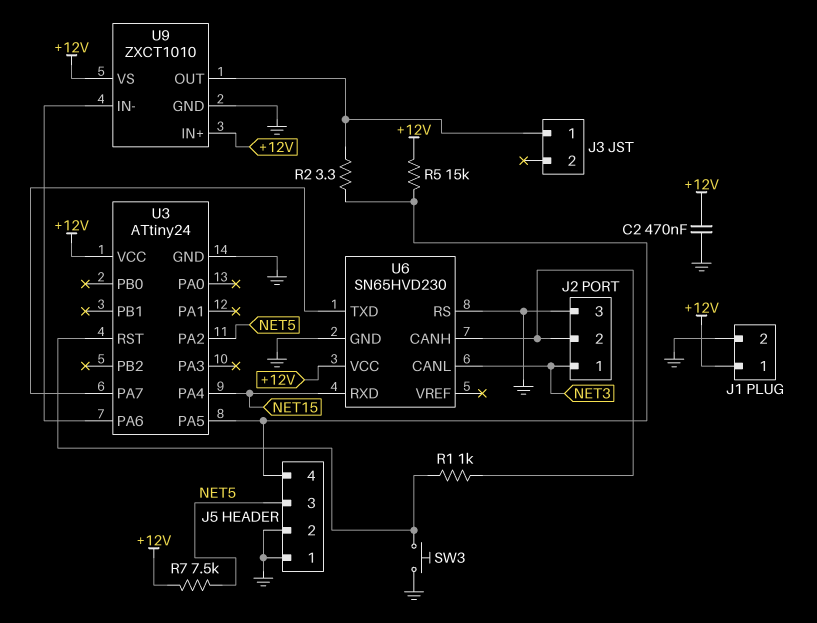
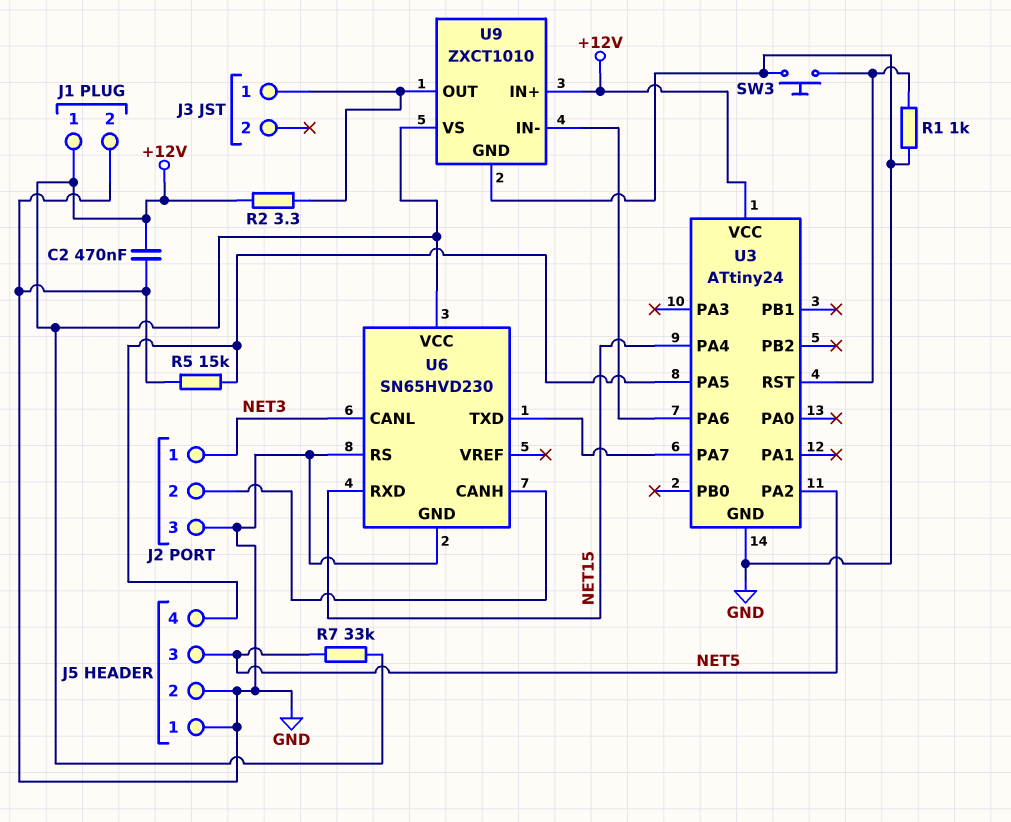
R1: 1k (J2/2, U3/RST) -> 1k (GND, U3/RST)
R2: 3.3 (J3/1, J5/4) -> 3.3 (+12V, J3/1)
R5: 15k (+12V, J5/4) -> 15k (GND, J5/4)
R7: 7.5k (+12V, NET5) -> 33k (+12V, NET5)

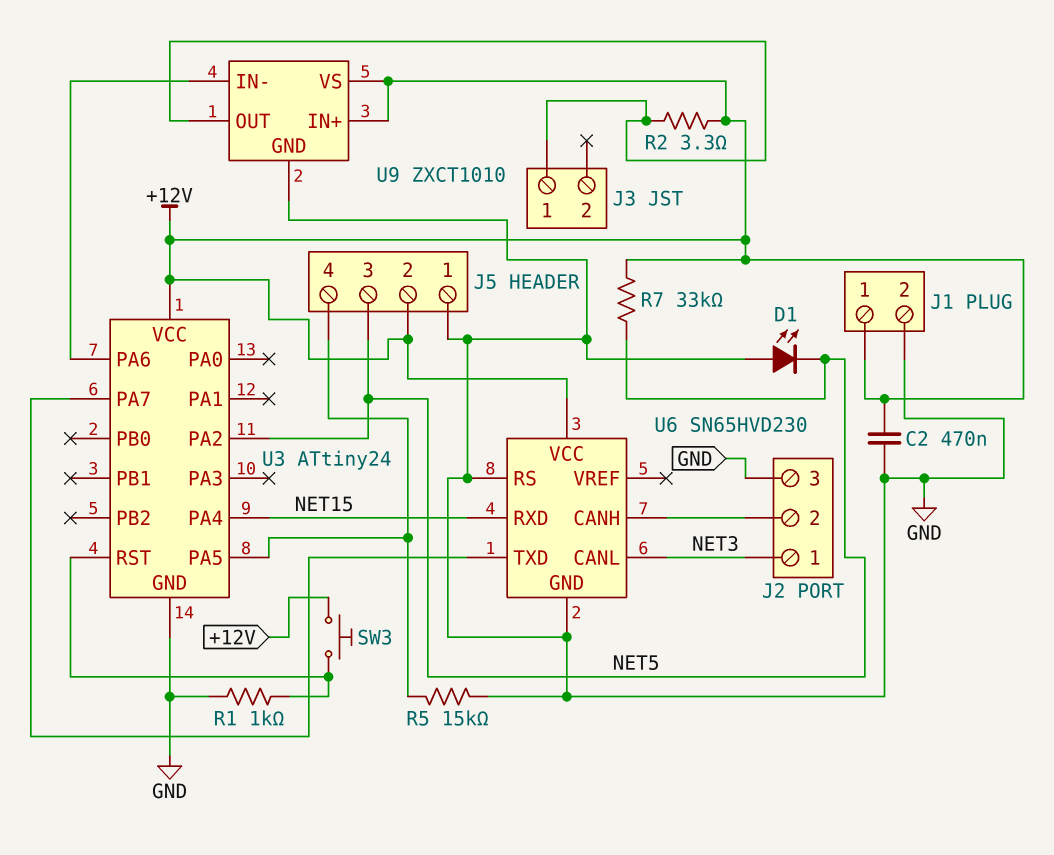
D1: none -> LED (A GND, K NET5)
J5 pin 2: GND -> +12V
SW3: button (GND, U3/RST) -> button (+12V, U3/RST)

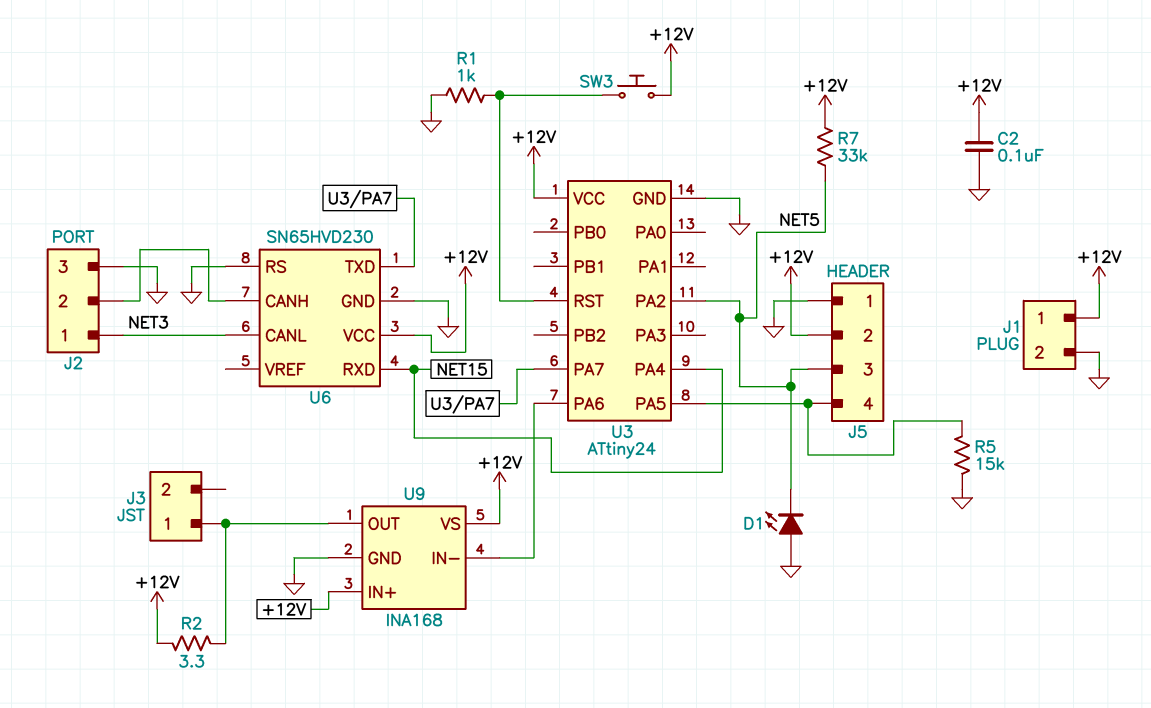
C2: 470nF (+12V, GND) -> 100nF (+12V, GND)
U9: ZXCT1010 -> INA168

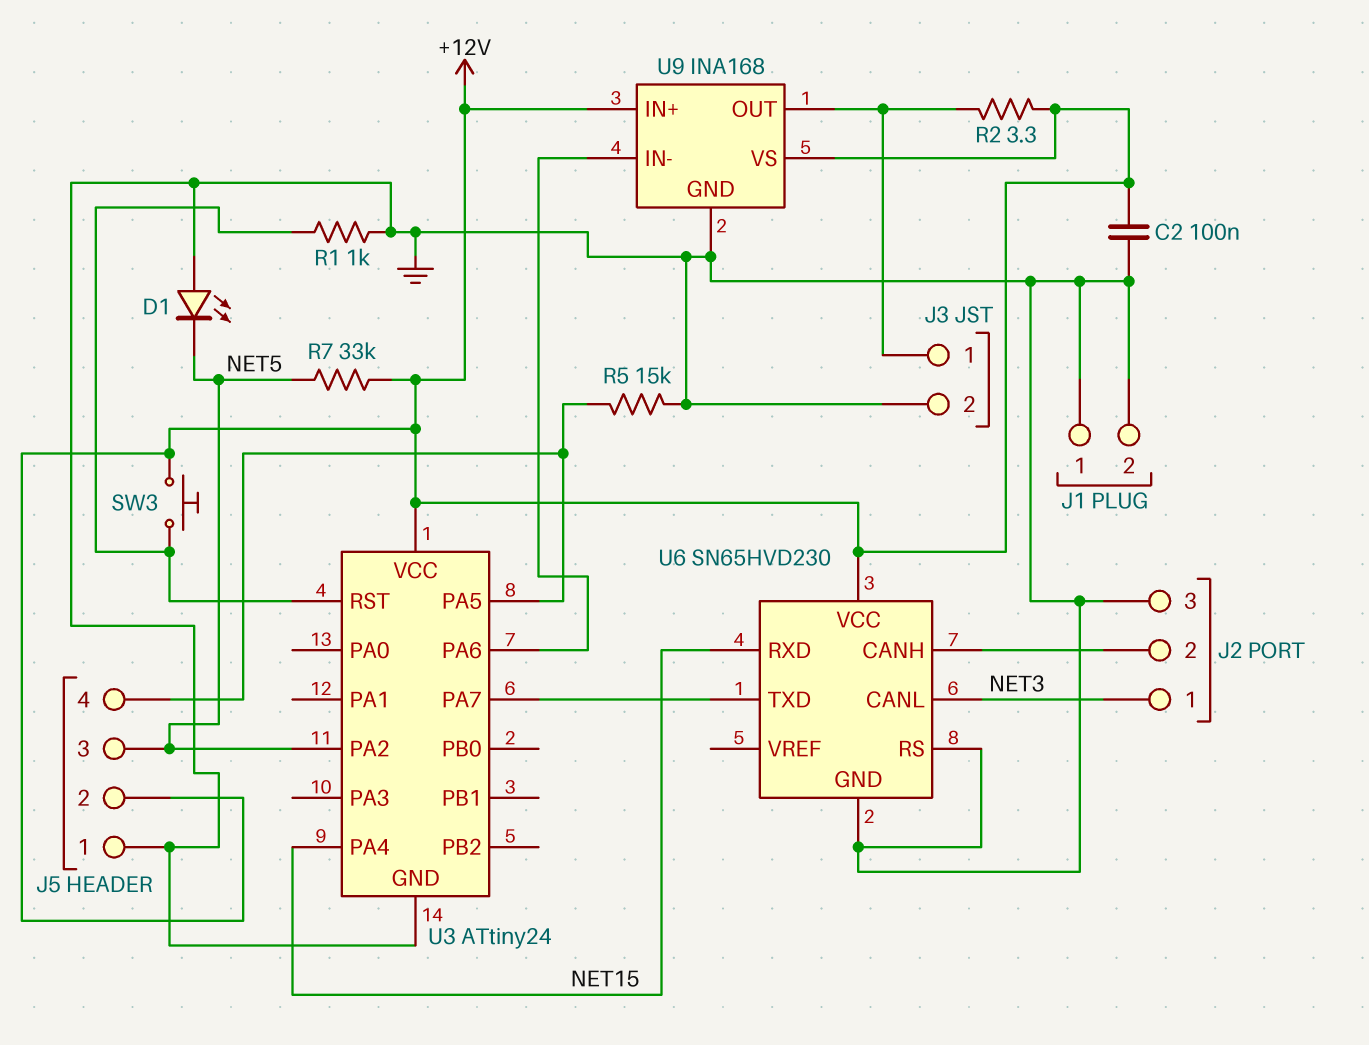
J1 pin 1: +12V -> GND
J3 pin 2: none -> GND

